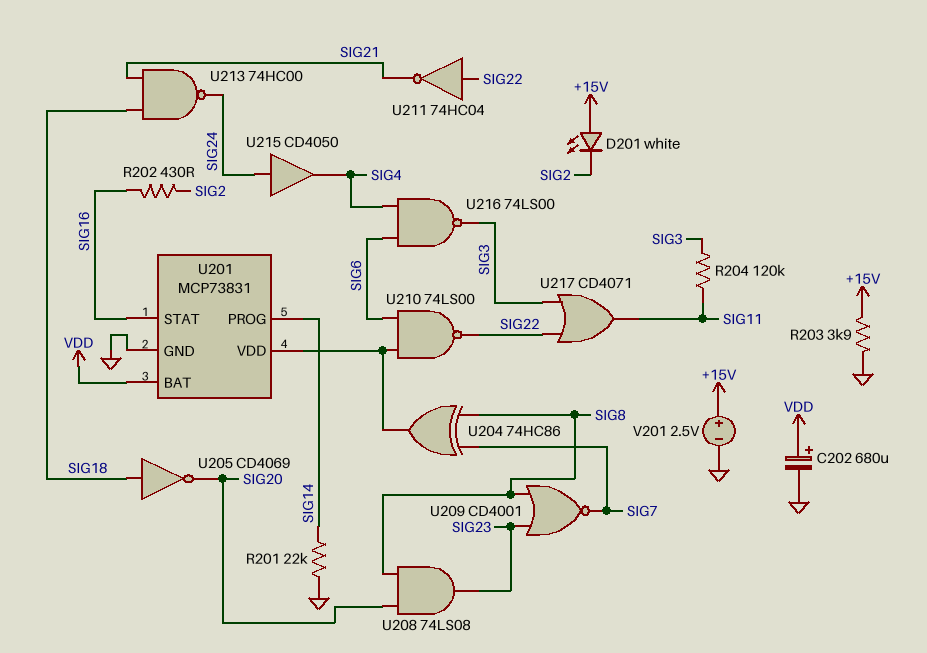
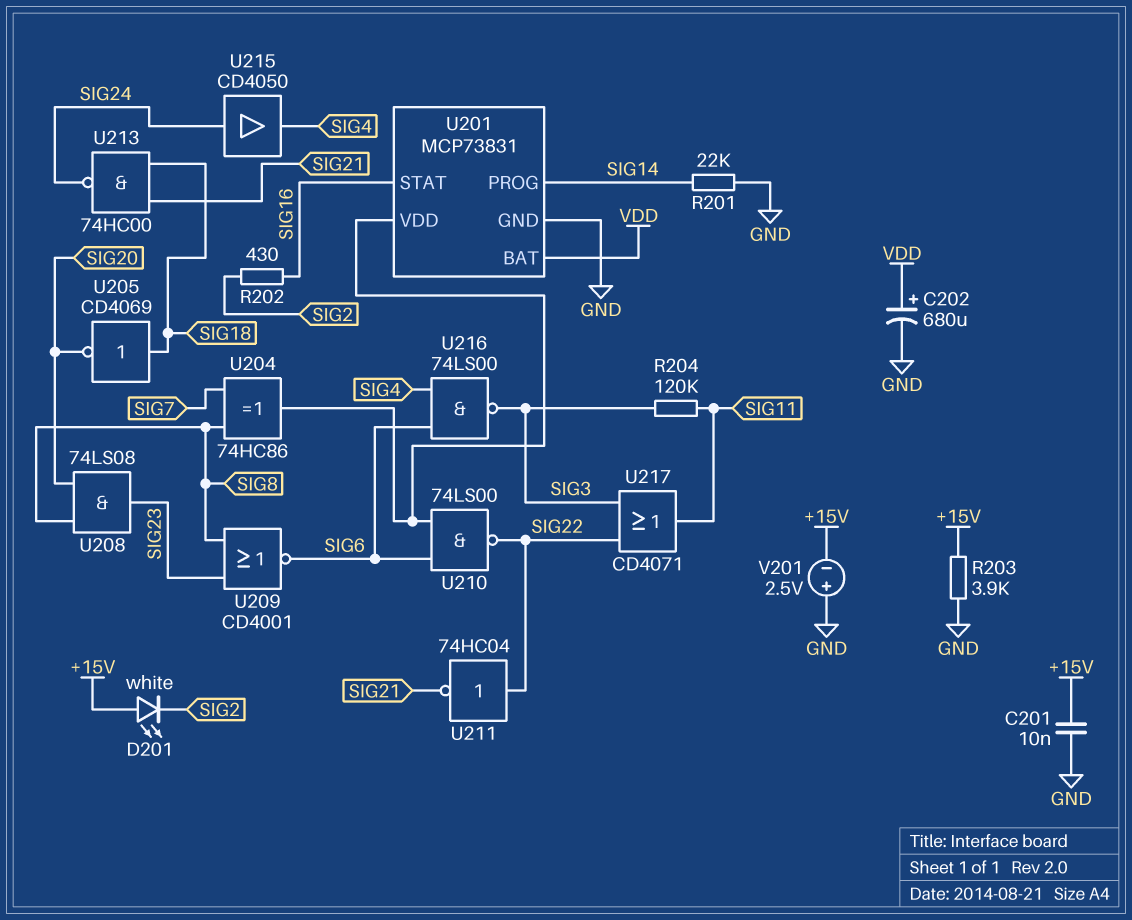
C201: none -> 10nF (+15V, GND)
U209: NOR CD4001 (in SIG8, in SIG23, out SIG7) -> NOR CD4001 (in SIG8, in SIG23, out SIG6)
V201: 2.5V (plus +15V, minus GND) -> 2.5V (plus GND, minus +15V)

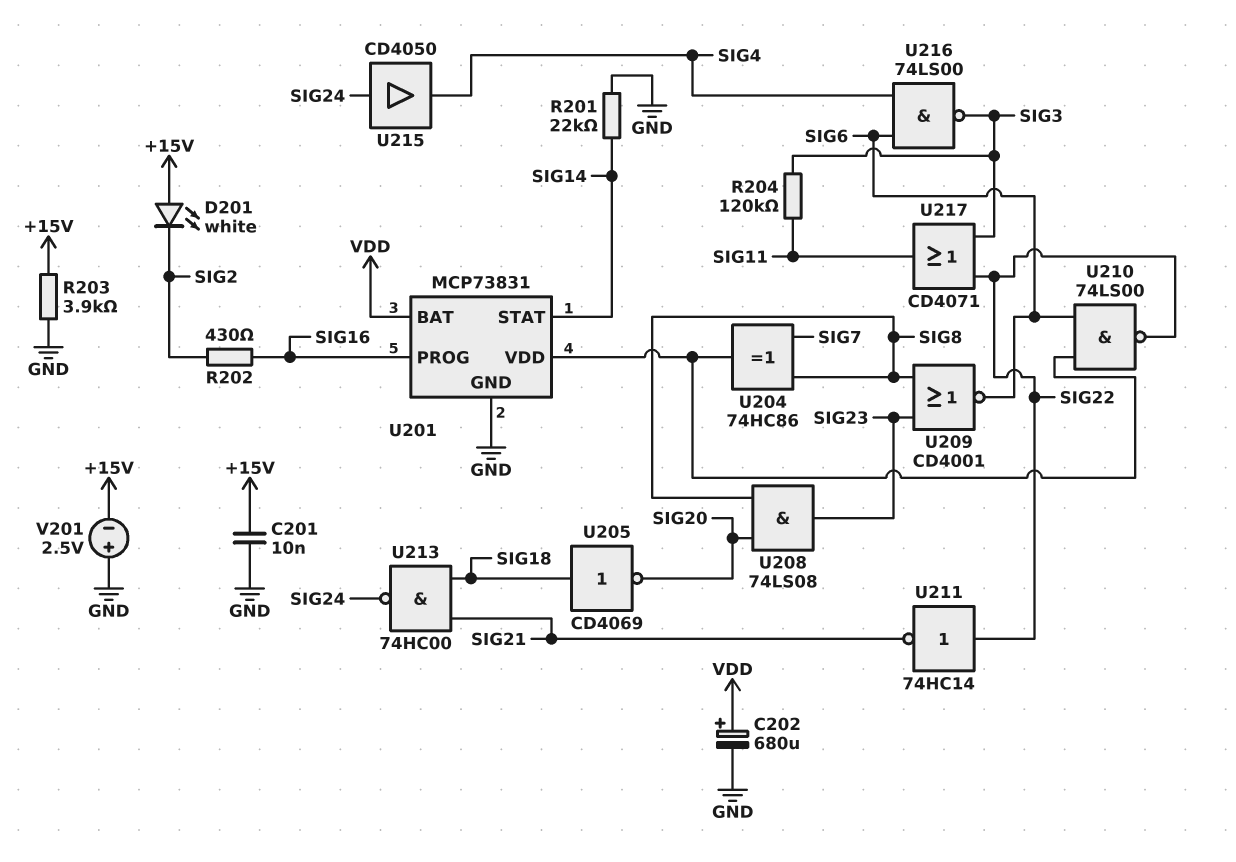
U201 pin PROG: SIG14 -> SIG16
U201 pin STAT: SIG16 -> SIG14
U211: NOT 74HC04 (in SIG22, out SIG21) -> NOT 74HC14 (in SIG22, out SIG21)

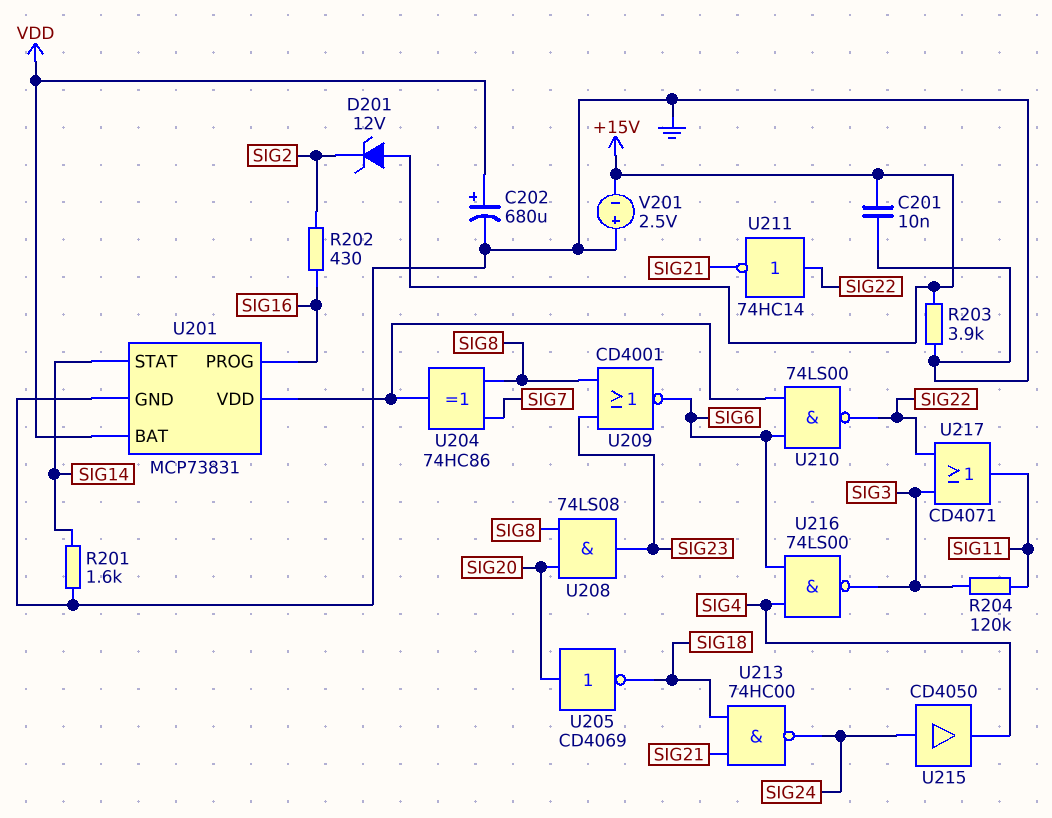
D201: LED white (A +15V, K SIG2) -> zener 12V (A +15V, K SIG2)
R201: 22k (GND, SIG14) -> 1.6k (GND, SIG14)
U205: NOT CD4069 (in SIG18, out SIG20) -> NOT CD4069 (in SIG20, out SIG18)

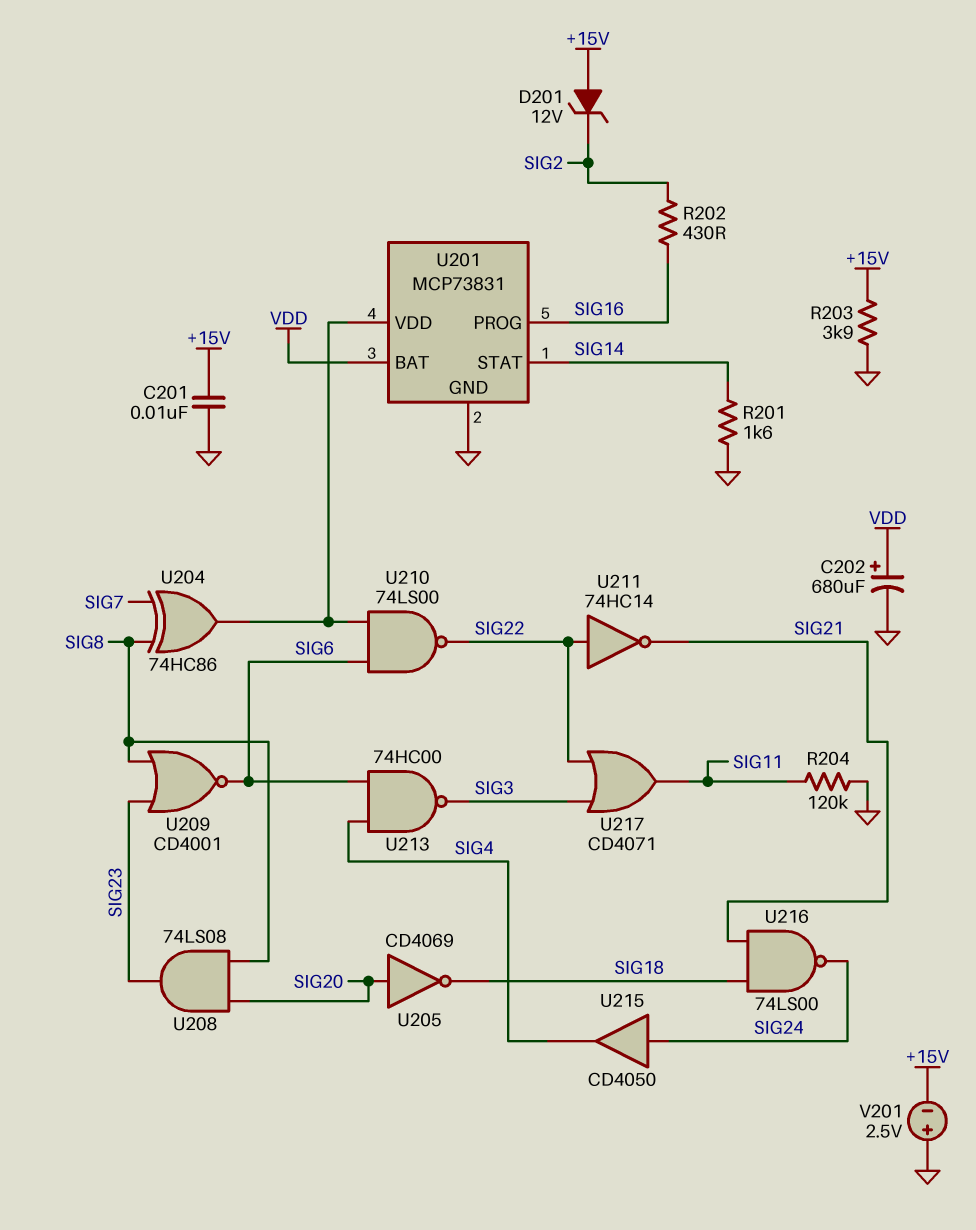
R204: 120k (SIG3, SIG11) -> 120k (GND, SIG11)
U213: NAND 74HC00 (in SIG18, in SIG21, out SIG24) -> NAND 74HC00 (in SIG4, in SIG6, out SIG3)
U216: NAND 74LS00 (in SIG4, in SIG6, out SIG3) -> NAND 74LS00 (in SIG18, in SIG21, out SIG24)

